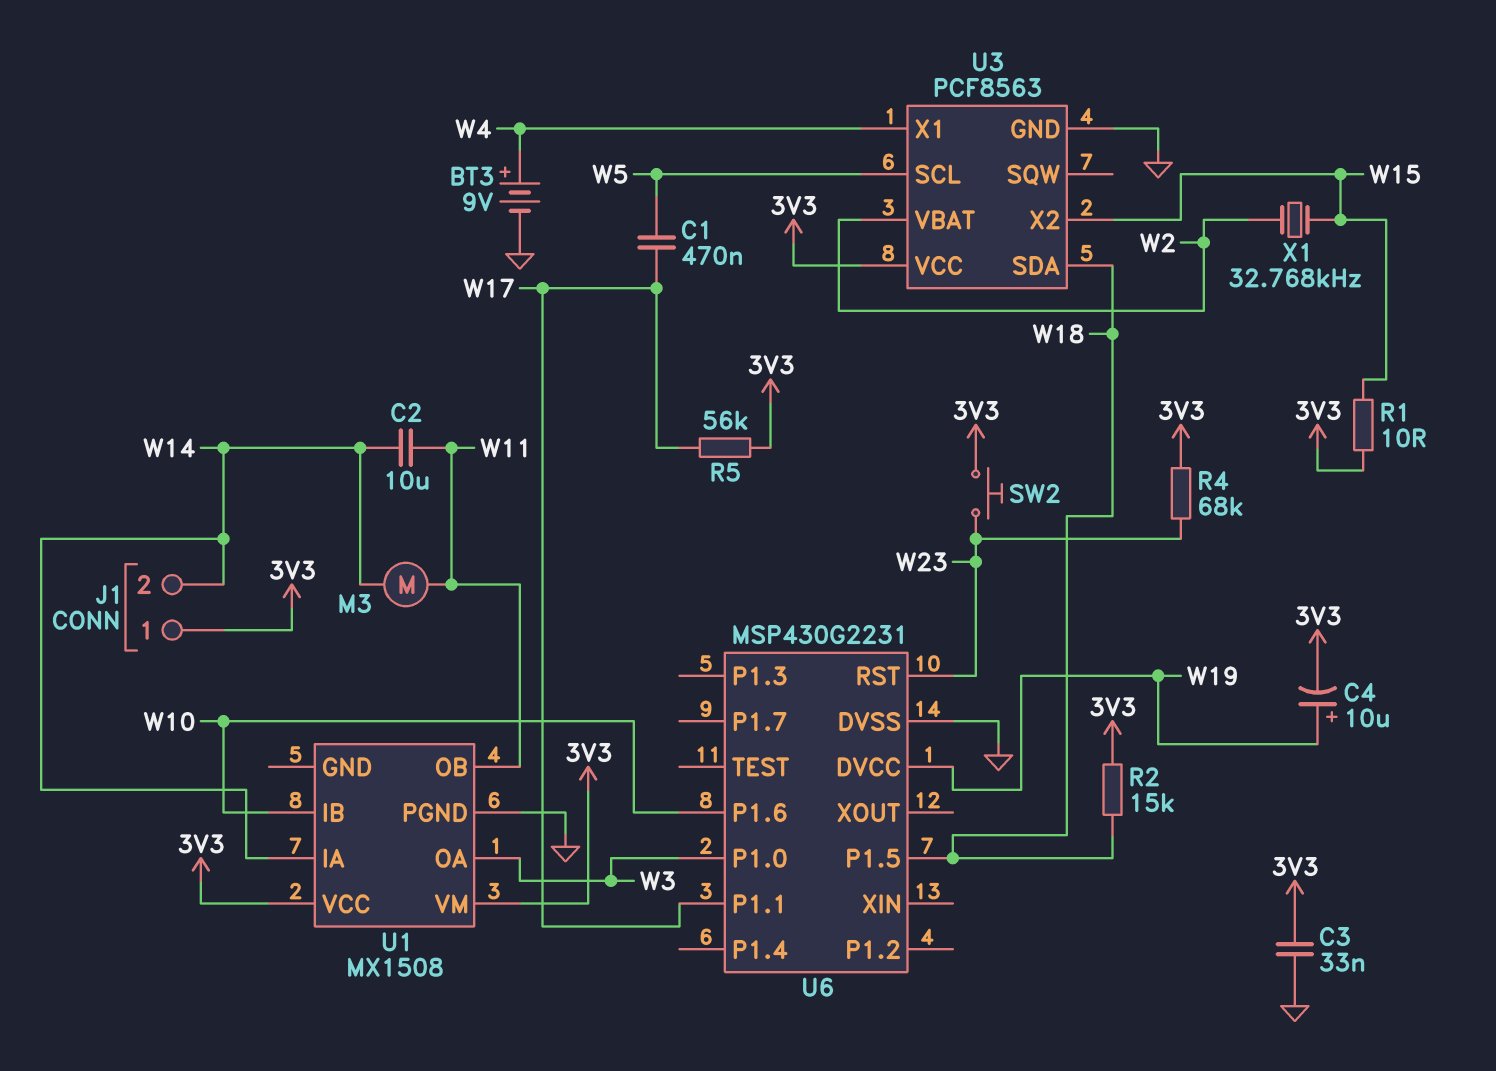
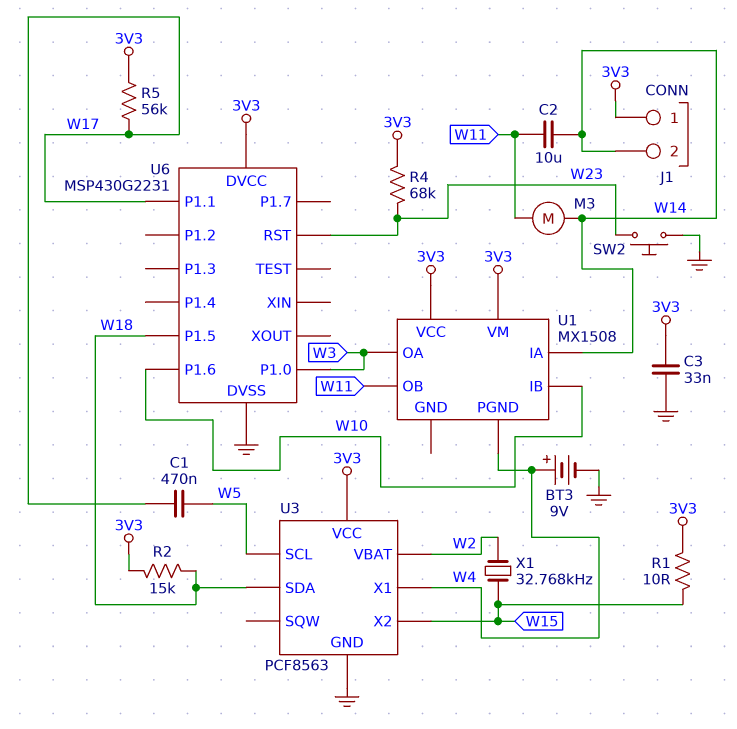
C4: 10uF (plus W19, minus 3V3) -> none
SW2: button (3V3, W23) -> button (GND, W23)
U1 pin PGND: GND -> W4
U6 pin DVCC: W19 -> 3V3

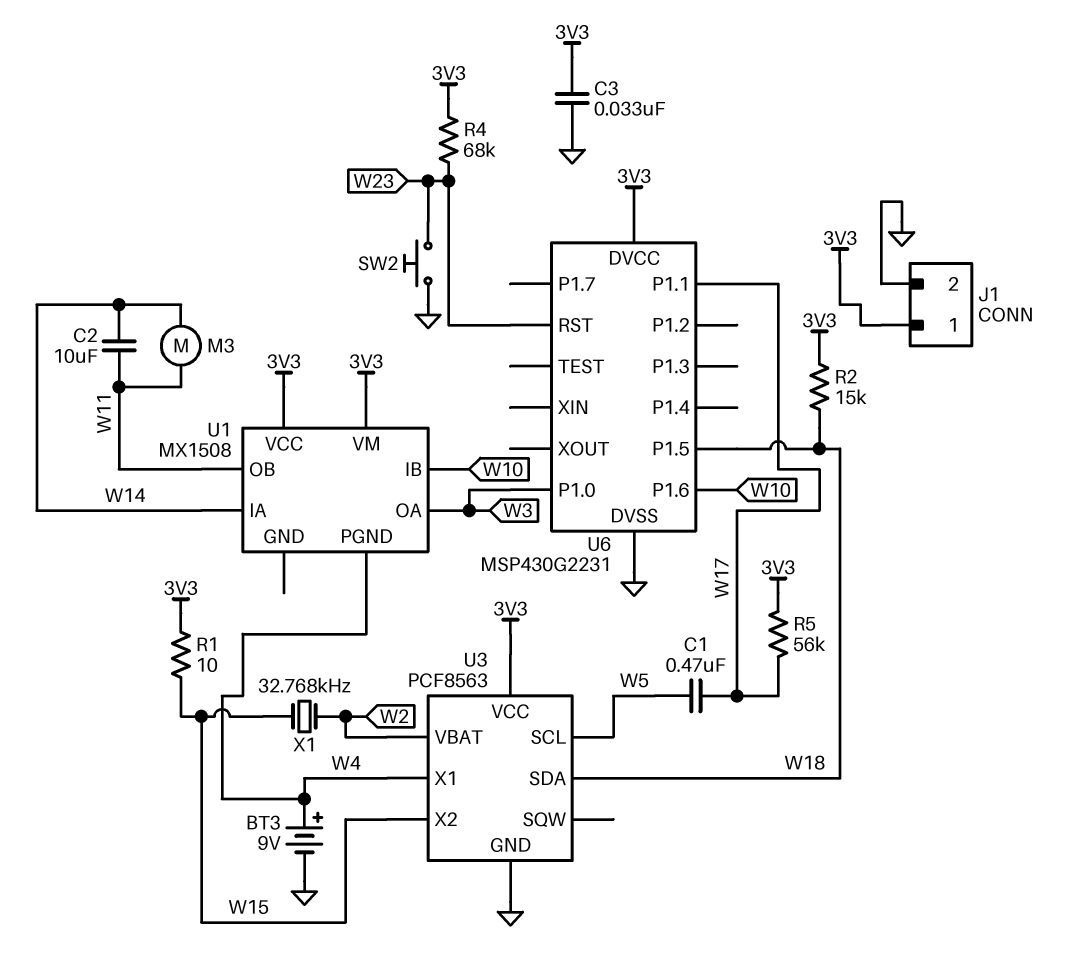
J1 pin 2: W14 -> GND

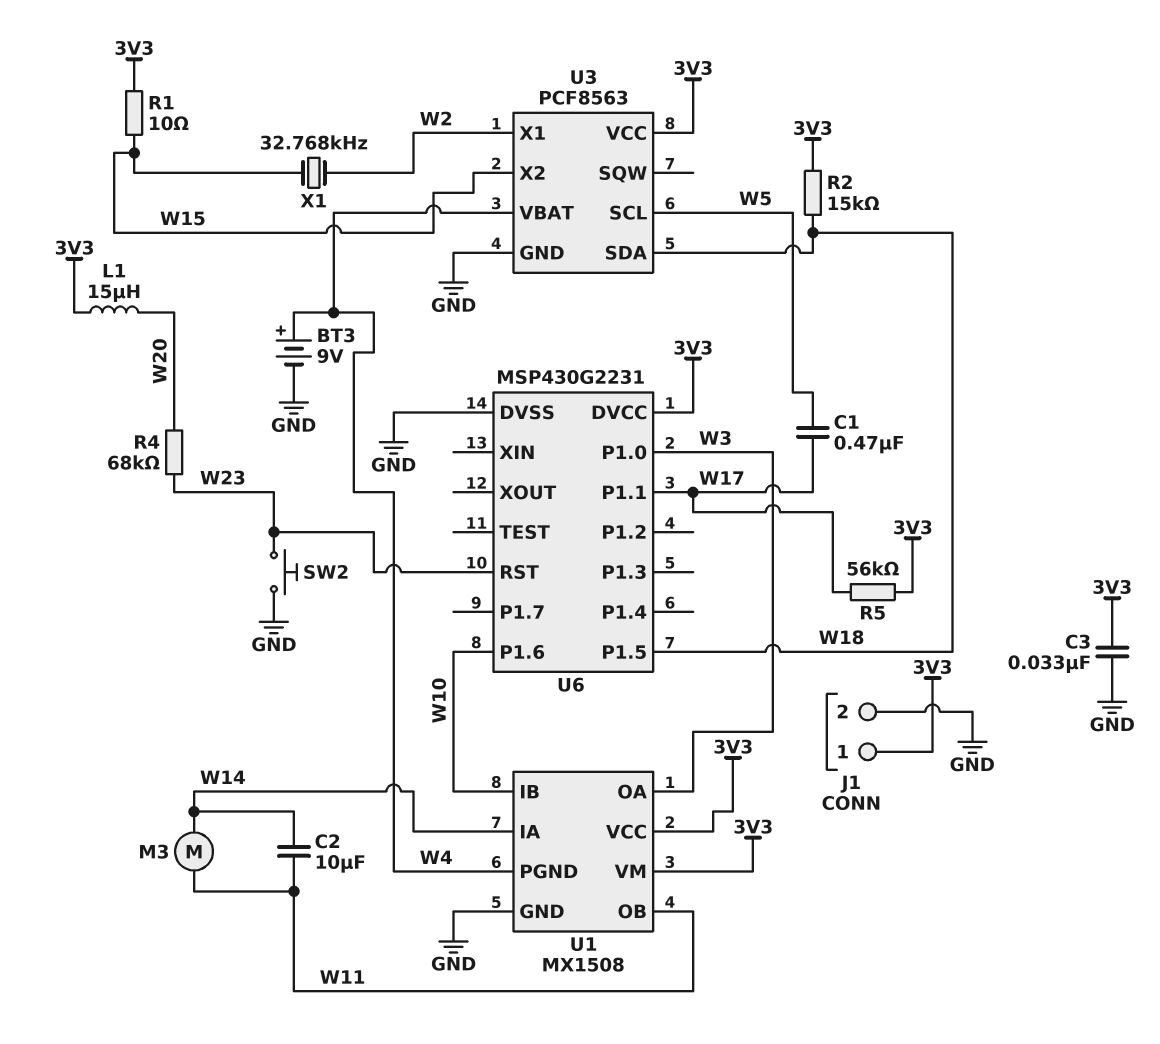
L1: none -> 15uH (3V3, W20)
R4: 68k (3V3, W23) -> 68k (W20, W23)
U1 pin GND: none -> GND
U3 pin VBAT: W2 -> W4
U3 pin X1: W4 -> W2

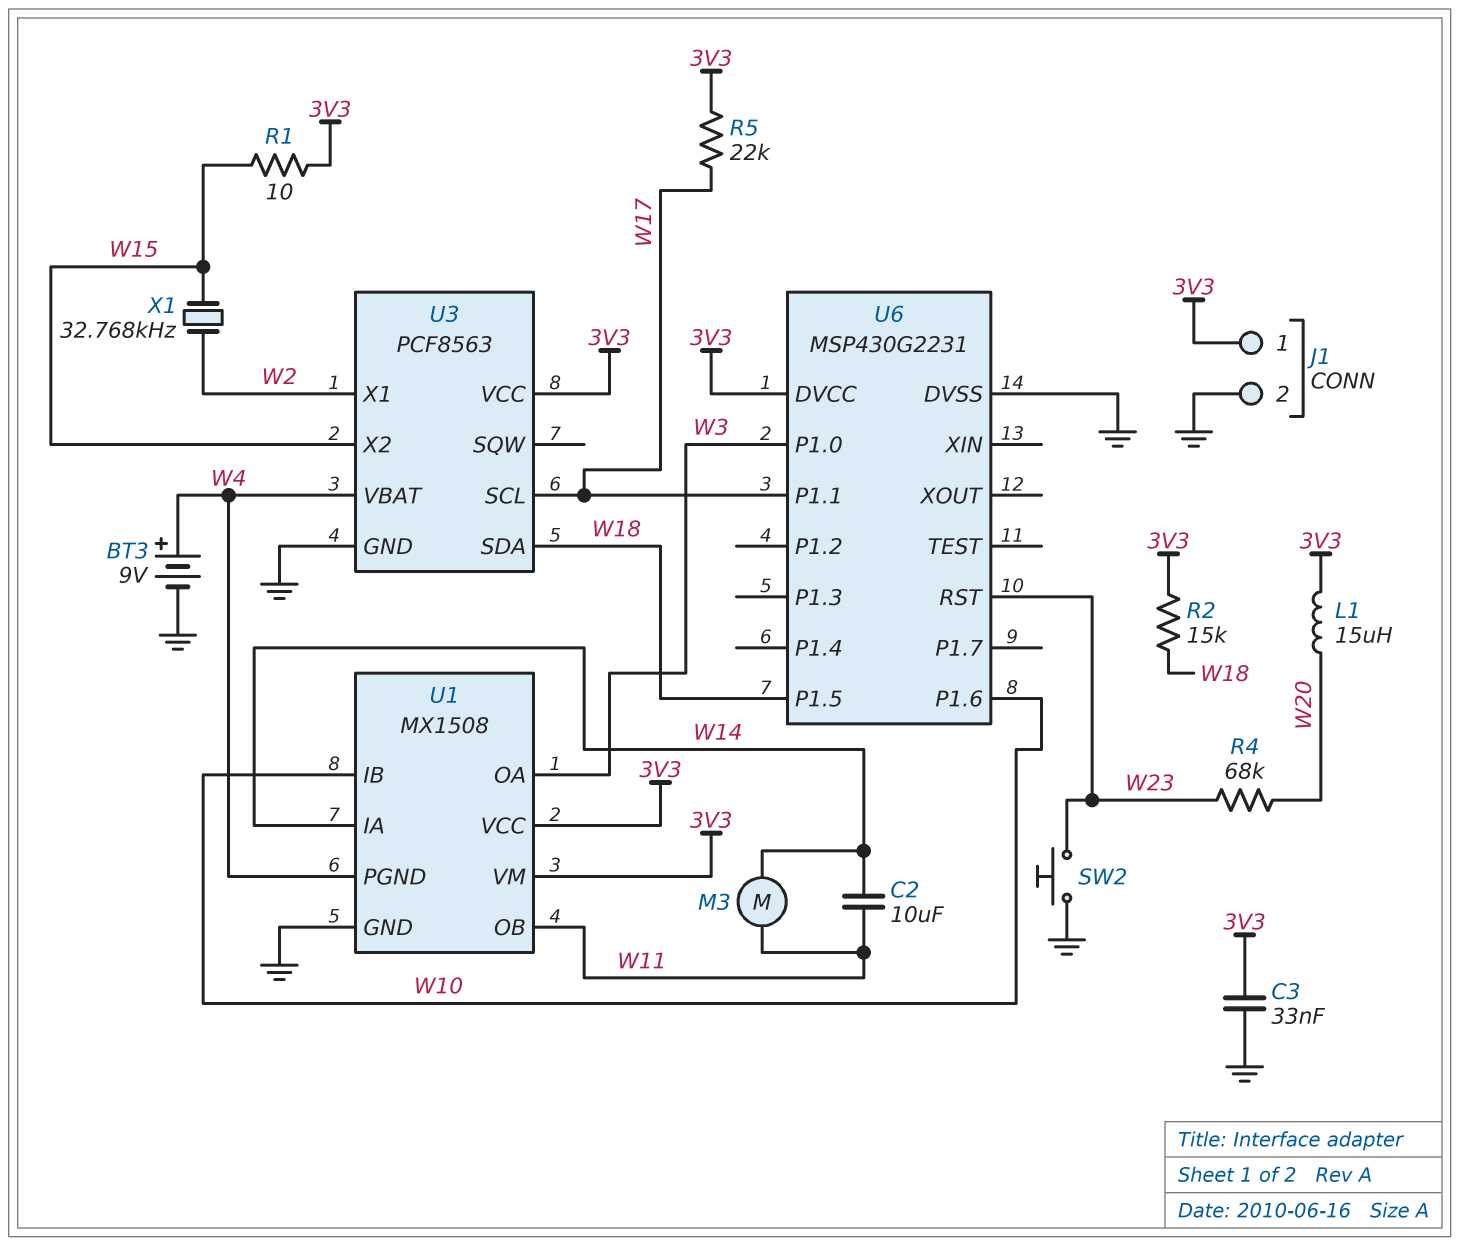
C1: 470nF (W5, W17) -> none
R5: 56k (3V3, W17) -> 22k (3V3, W17)
U3 pin SCL: W5 -> W17

